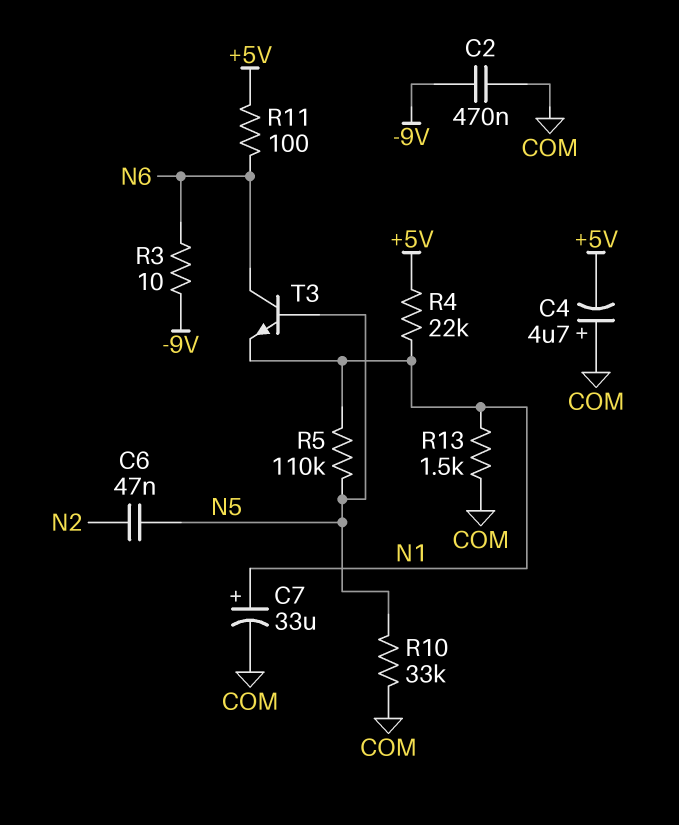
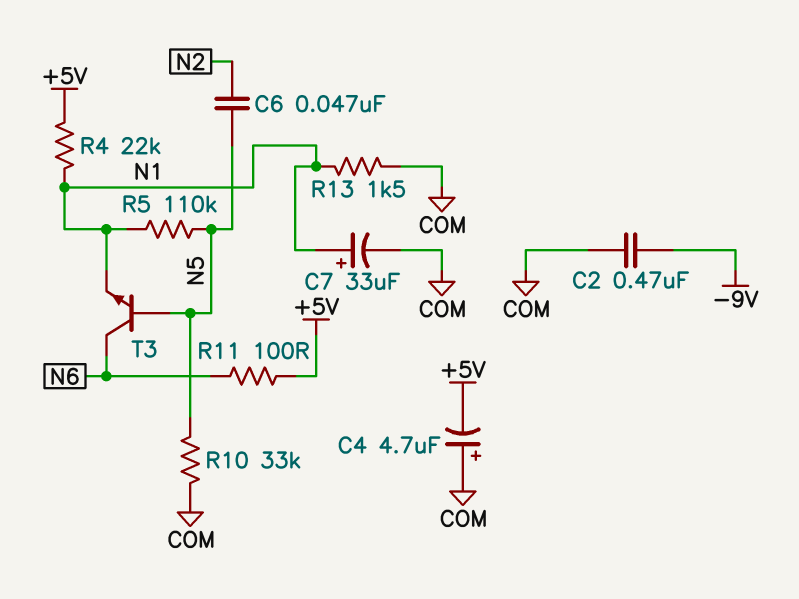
R3: 10 (-9V, N6) -> none

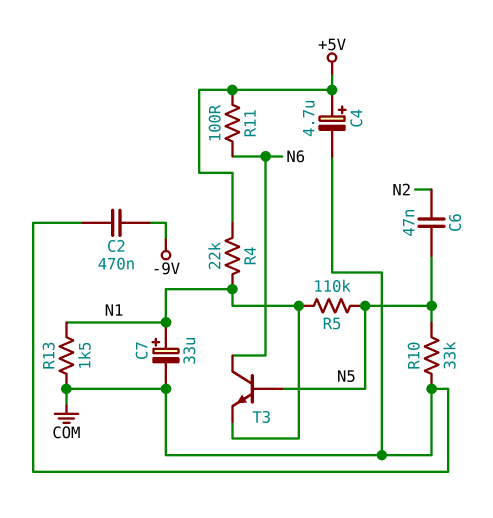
C4: 4.7uF (plus COM, minus +5V) -> 4.7uF (plus +5V, minus COM)

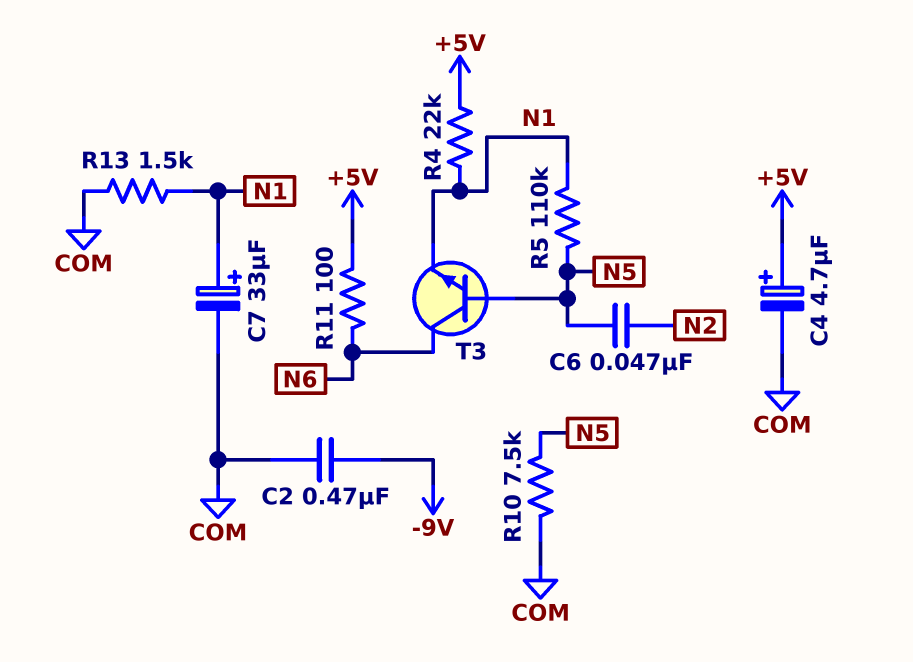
R10: 33k (COM, N5) -> 7.5k (COM, N5)

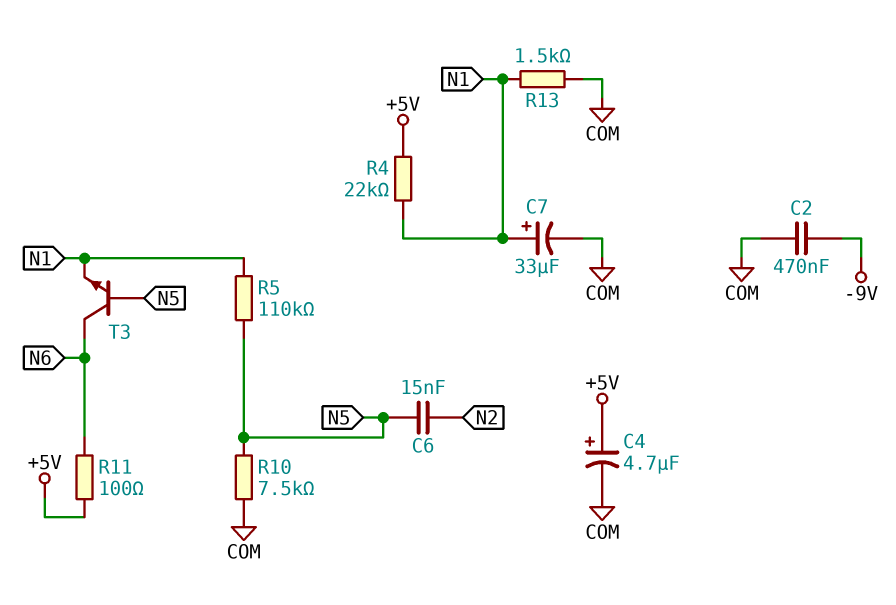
C6: 47nF (N2, N5) -> 15nF (N2, N5)

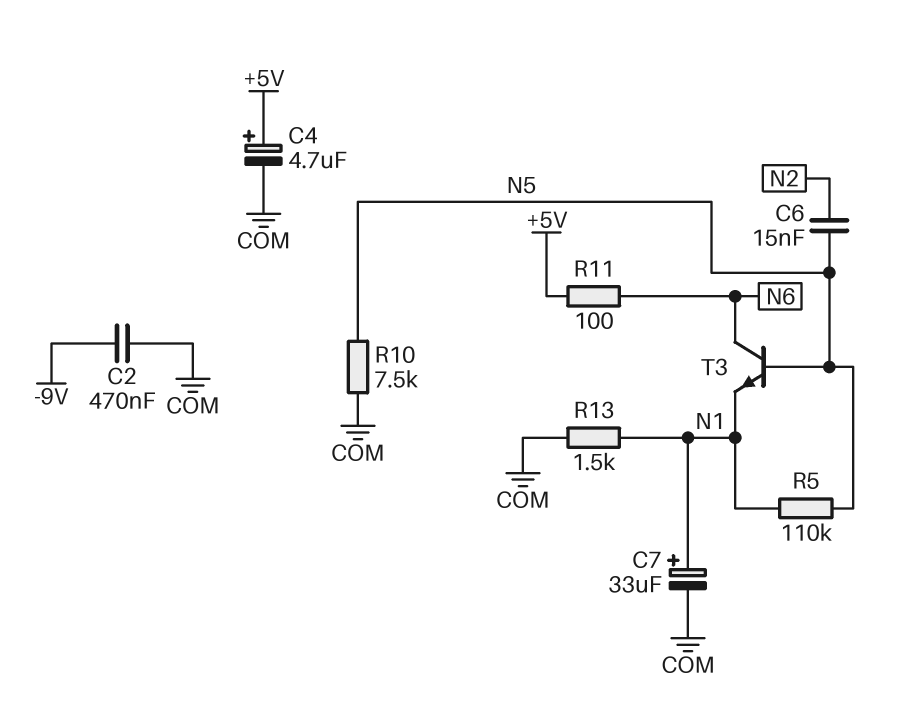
R4: 22k (+5V, N1) -> none

